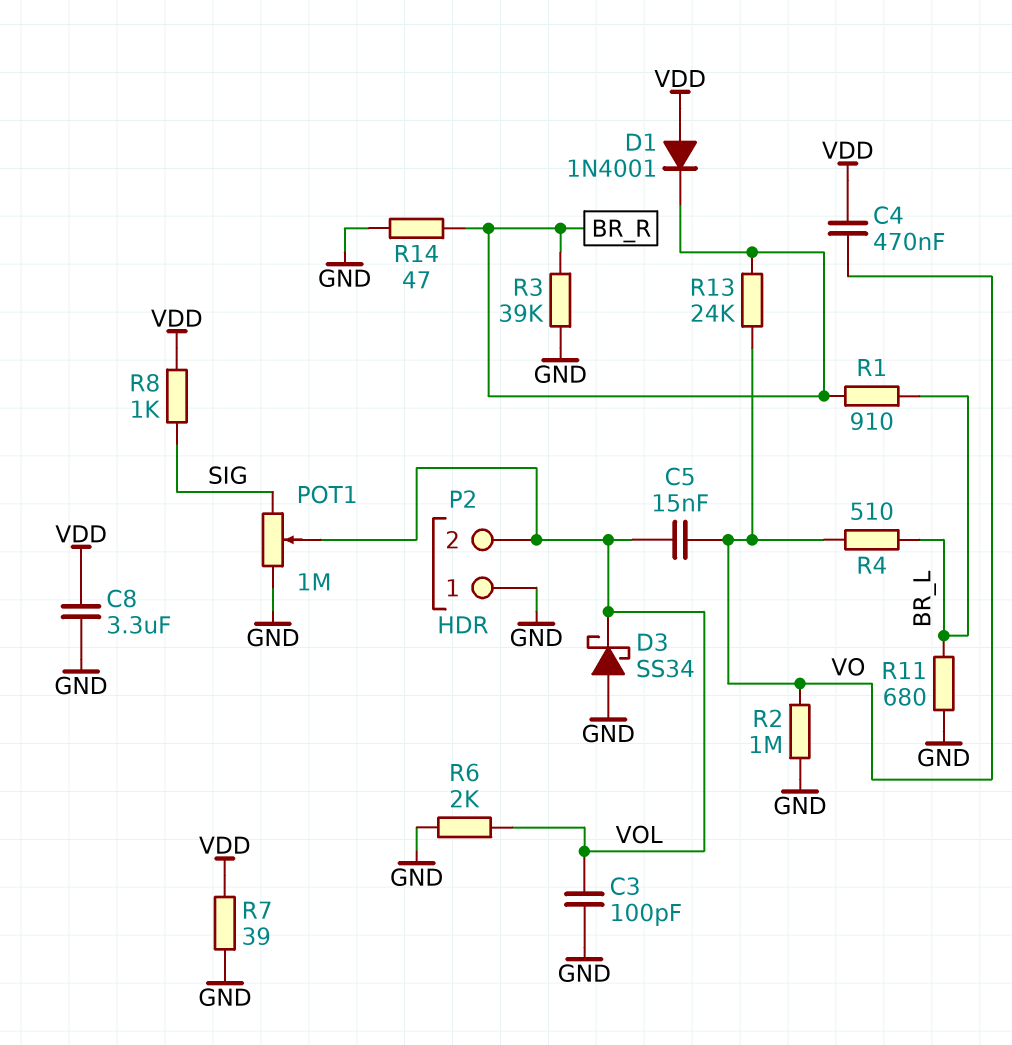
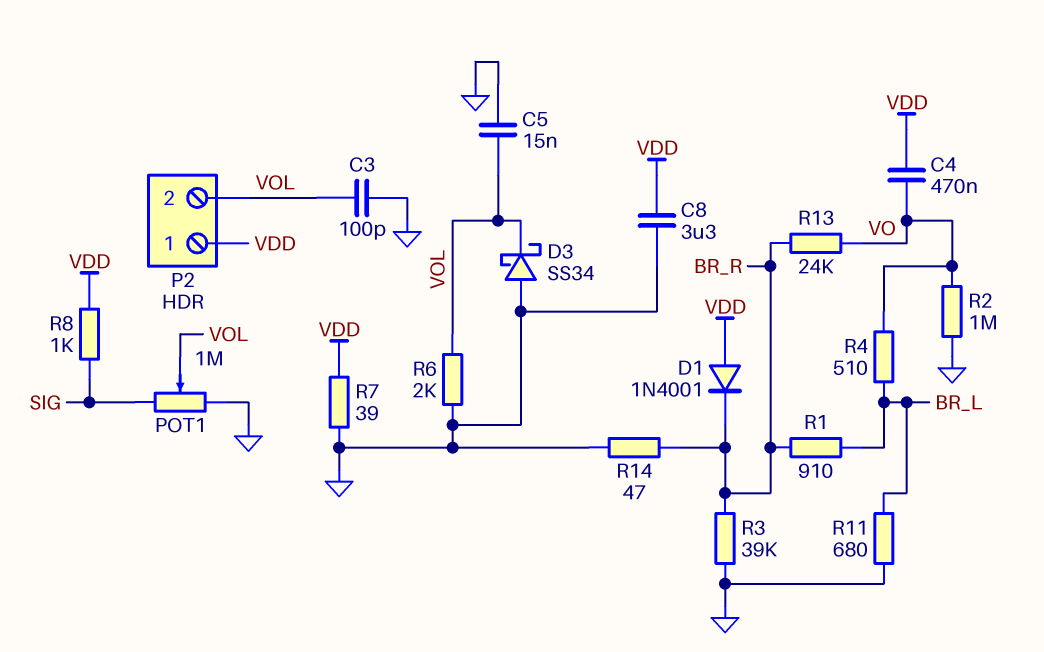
C5: 15nF (VO, VOL) -> 15nF (GND, VOL)
P2 pin 1: GND -> VDD

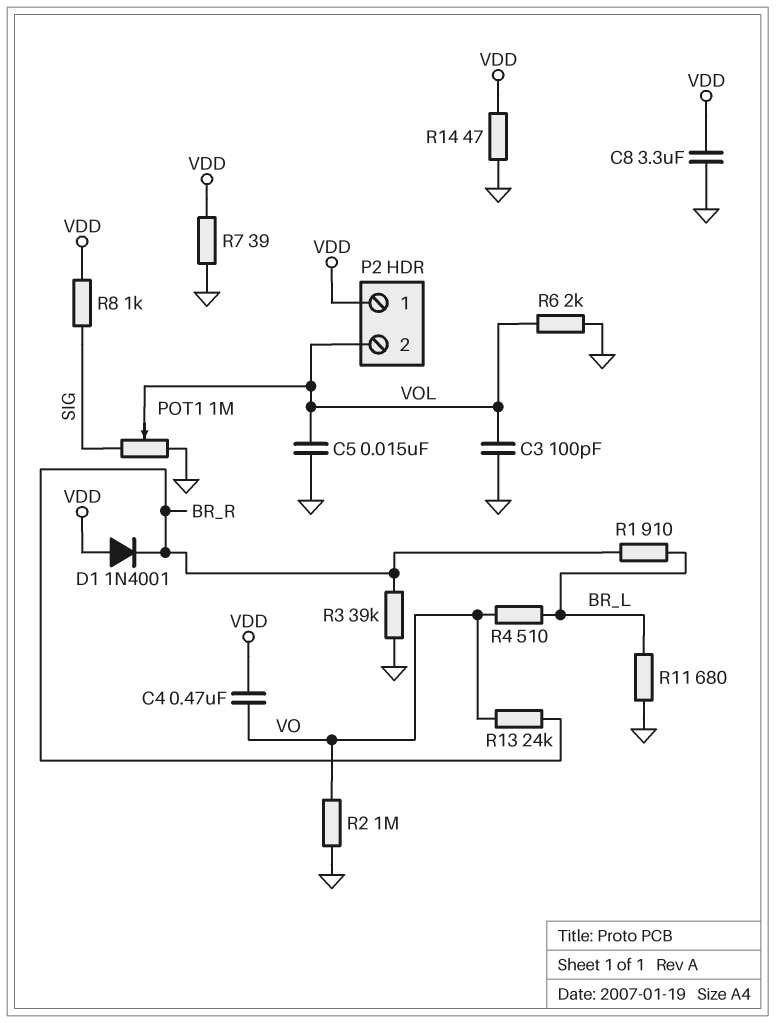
D3: schottky SS34 (A GND, K VOL) -> none
R14: 47 (BR_R, GND) -> 47 (GND, VDD)

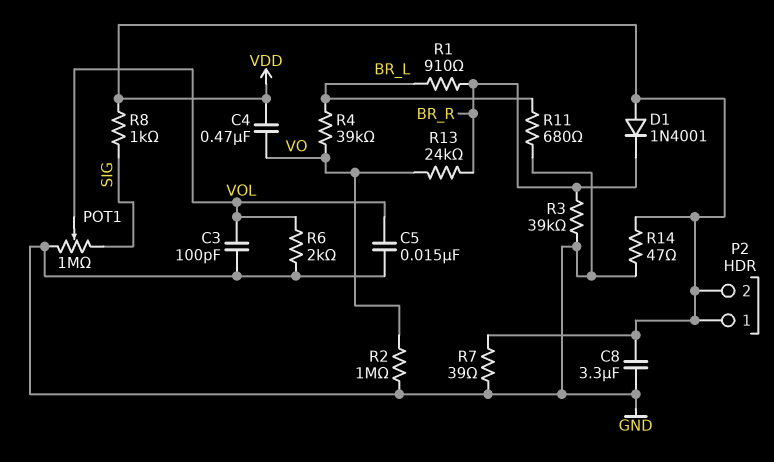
P2 pin 2: VOL -> VDD
R4: 510 (BR_L, VO) -> 39k (BR_L, VO)

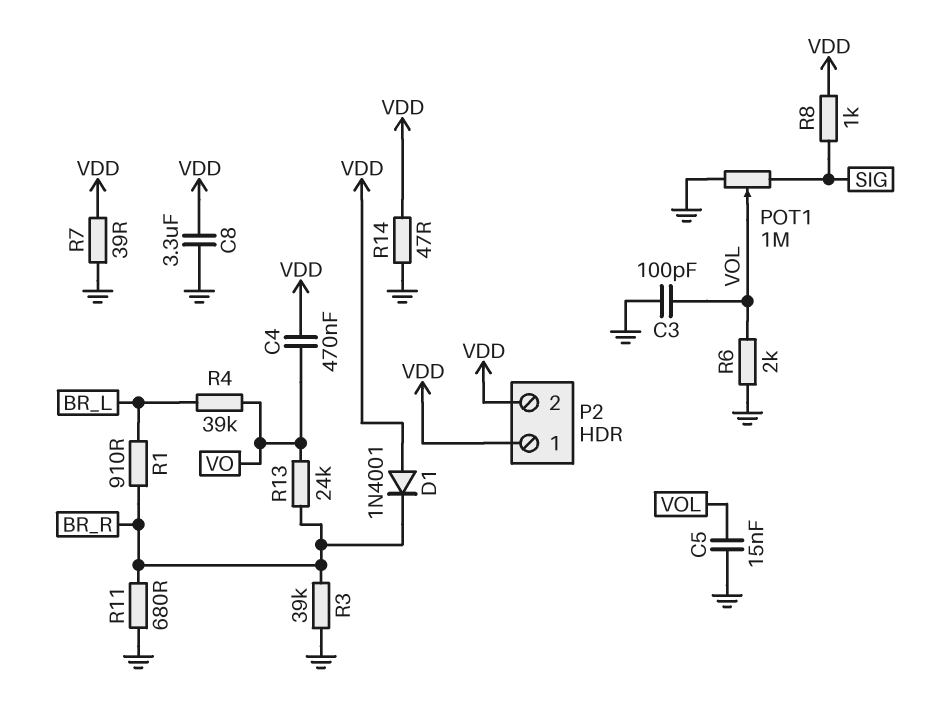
R2: 1M (GND, VO) -> none
R11: 680 (BR_L, GND) -> 680 (BR_R, GND)

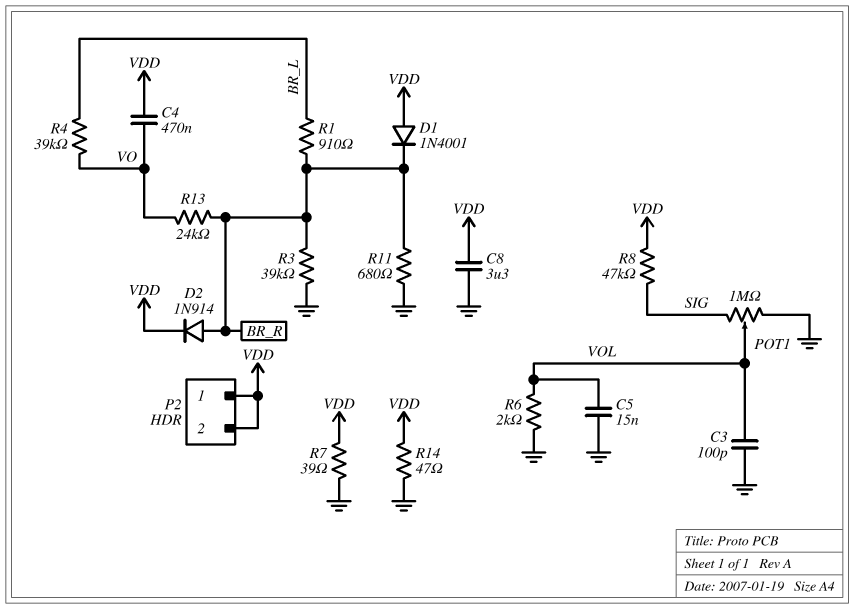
D2: none -> diode 1N914 (A BR_R, K VDD)
R8: 1k (SIG, VDD) -> 47k (SIG, VDD)

